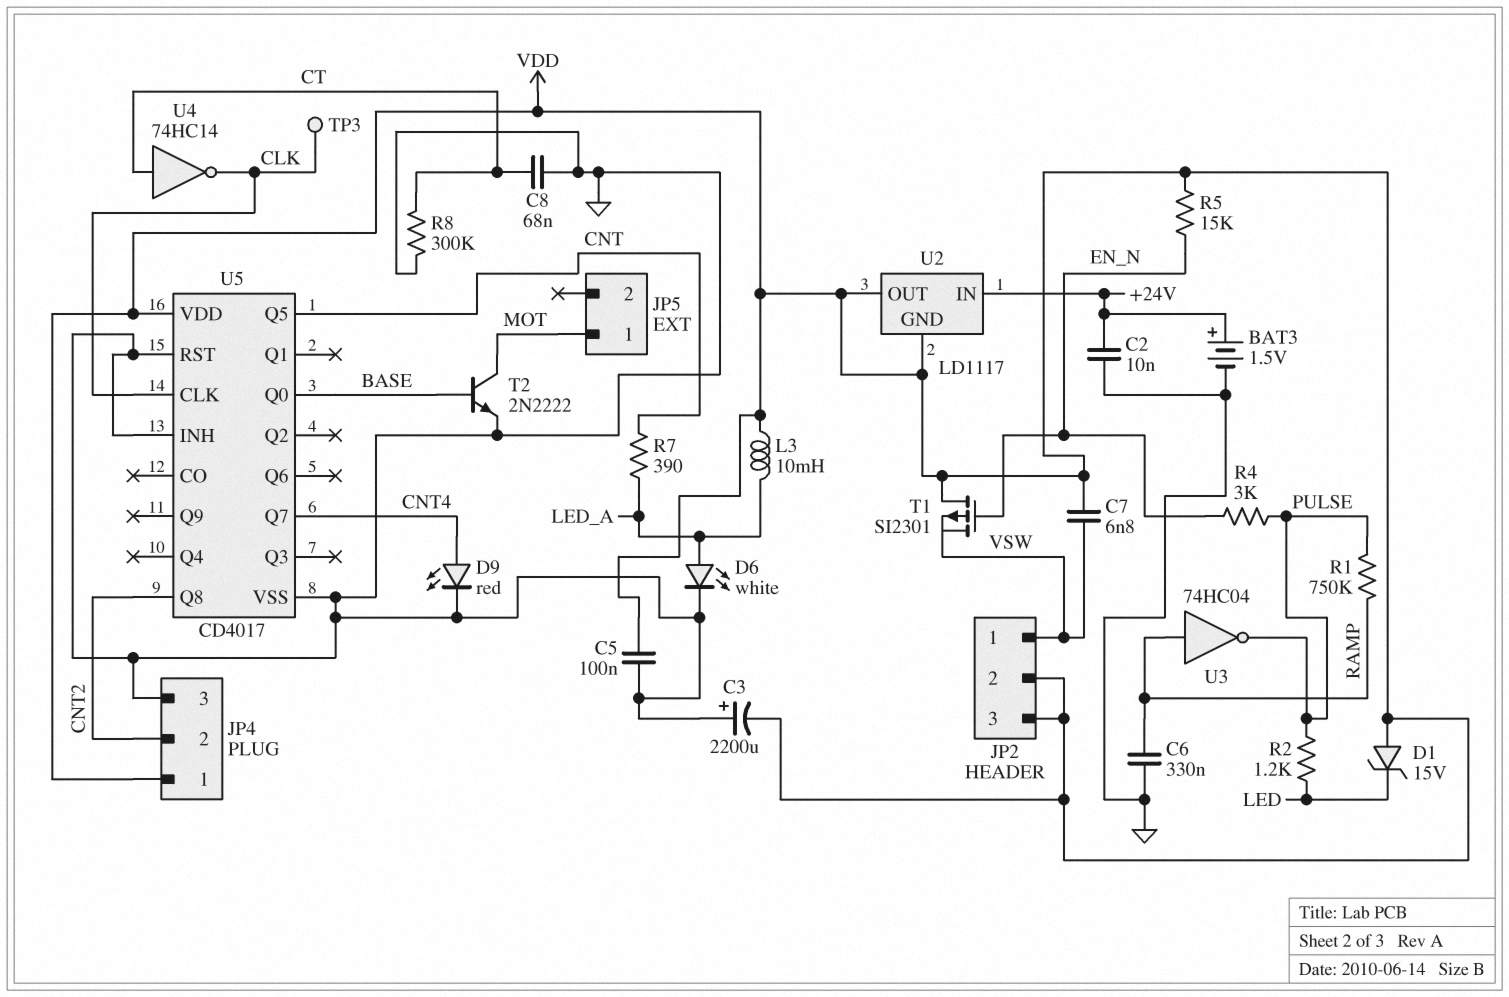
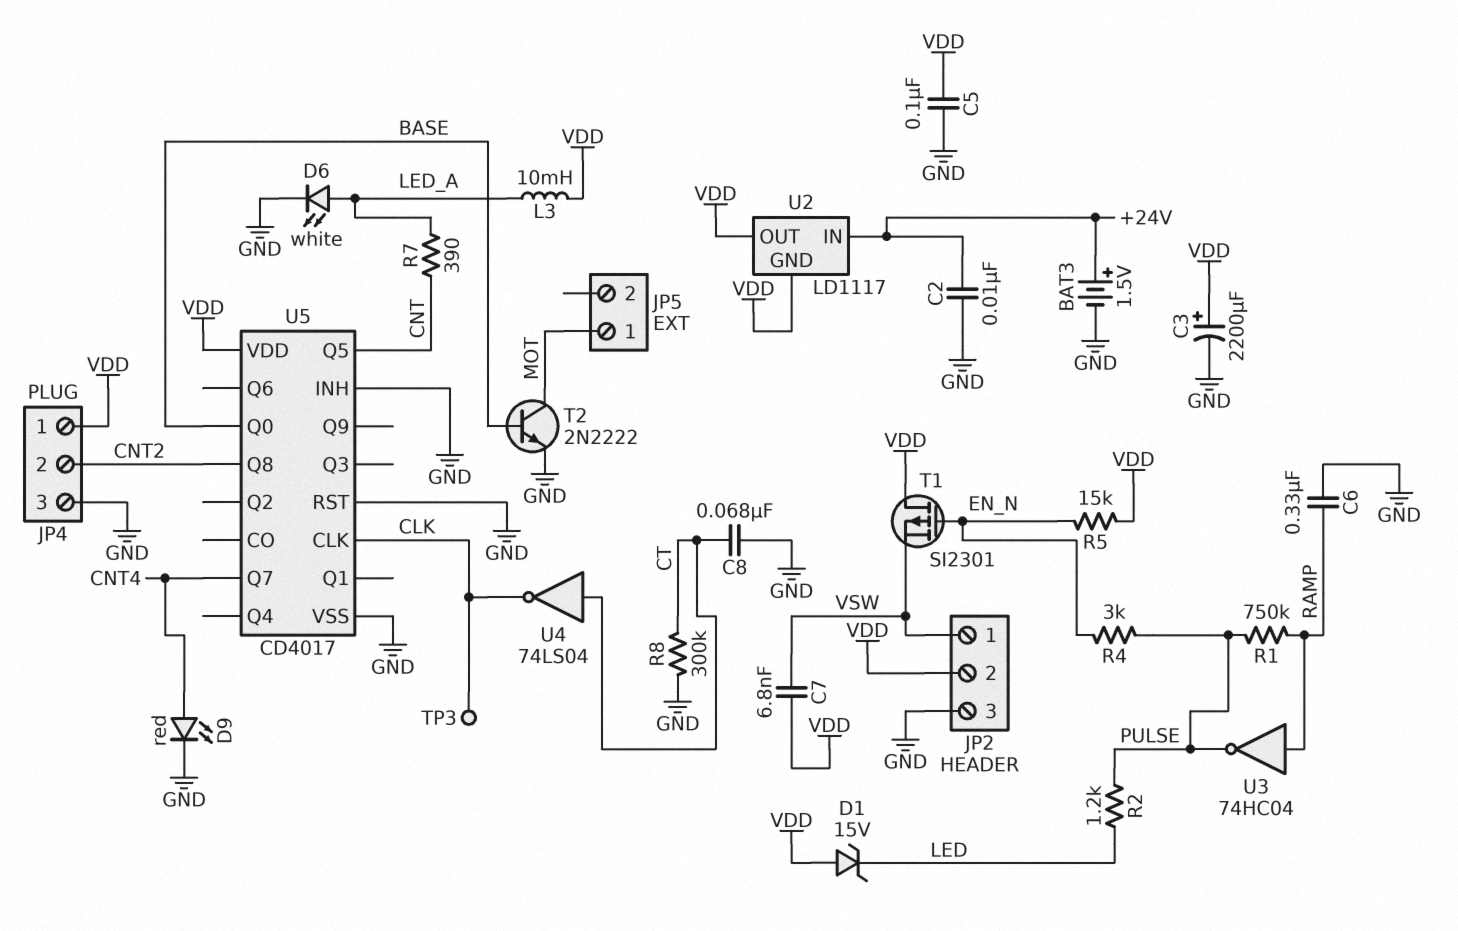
C3: 2200uF (plus GND, minus VDD) -> 2200uF (plus VDD, minus GND)
JP2 pin 3: VDD -> GND
U4: NOT 74HC14 (in CT, out CLK) -> NOT 74LS04 (in CT, out CLK)

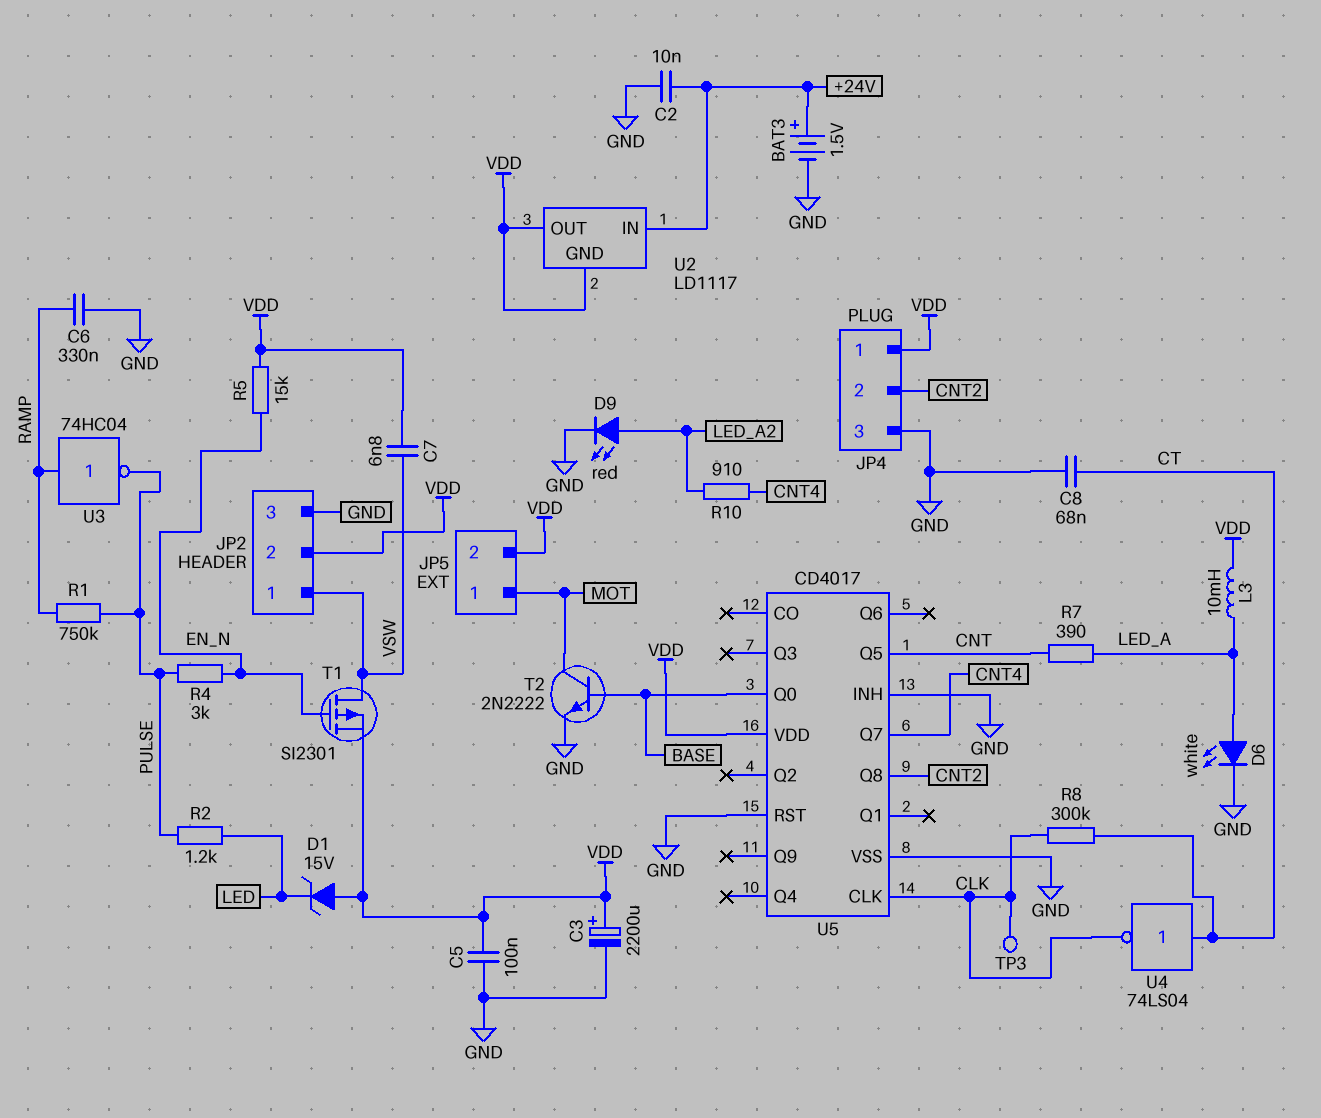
D9: LED red (A CNT4, K GND) -> LED red (A LED_A2, K GND)
JP5 pin 2: none -> VDD
R8: 300k (CT, GND) -> 300k (CLK, CT)
R10: none -> 910 (CNT4, LED_A2)
T1: PMOS SI2301 (G EN_N, D VDD, S VSW) -> PMOS SI2301 (G EN_N, D VSW, S VDD)

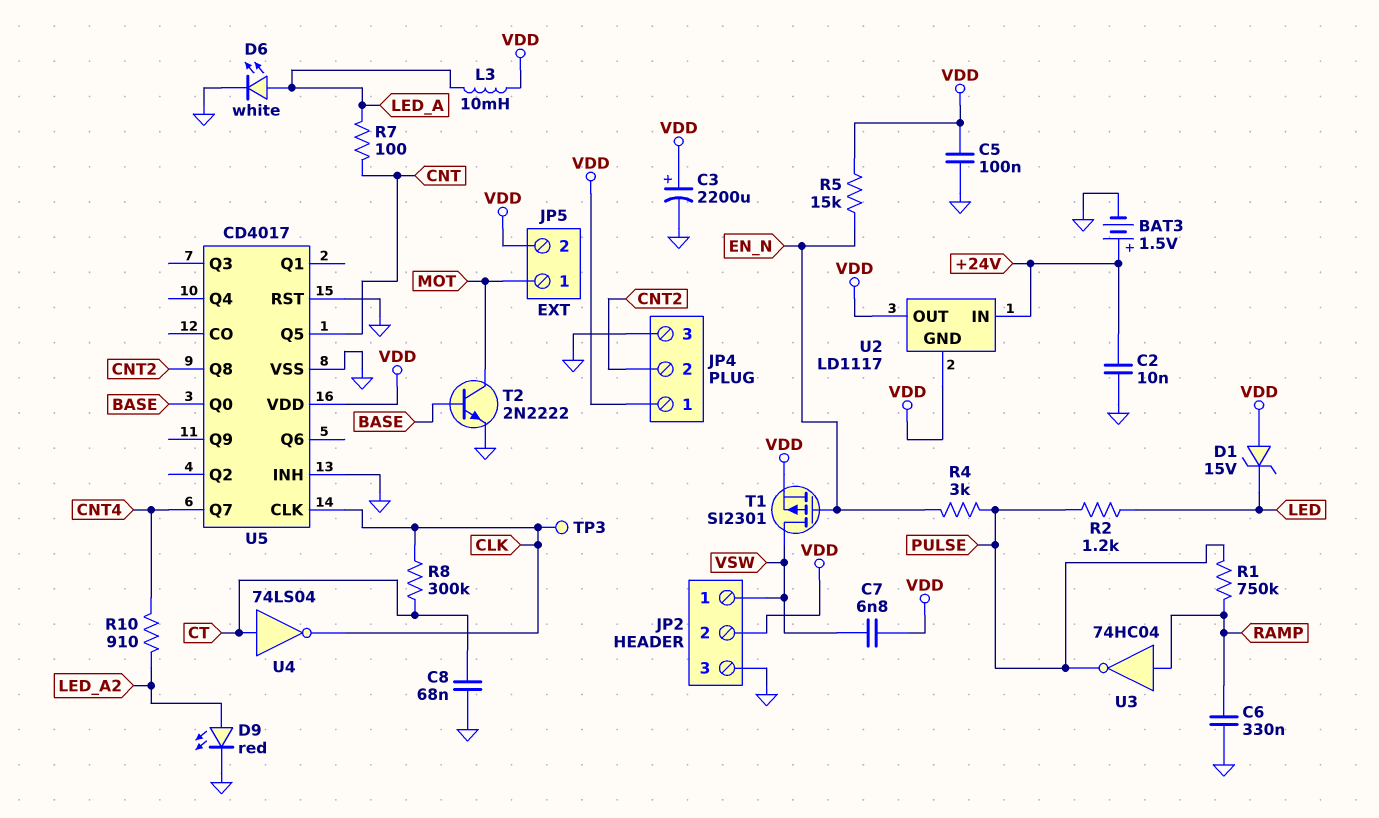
R7: 390 (CNT, LED_A) -> 100 (CNT, LED_A)

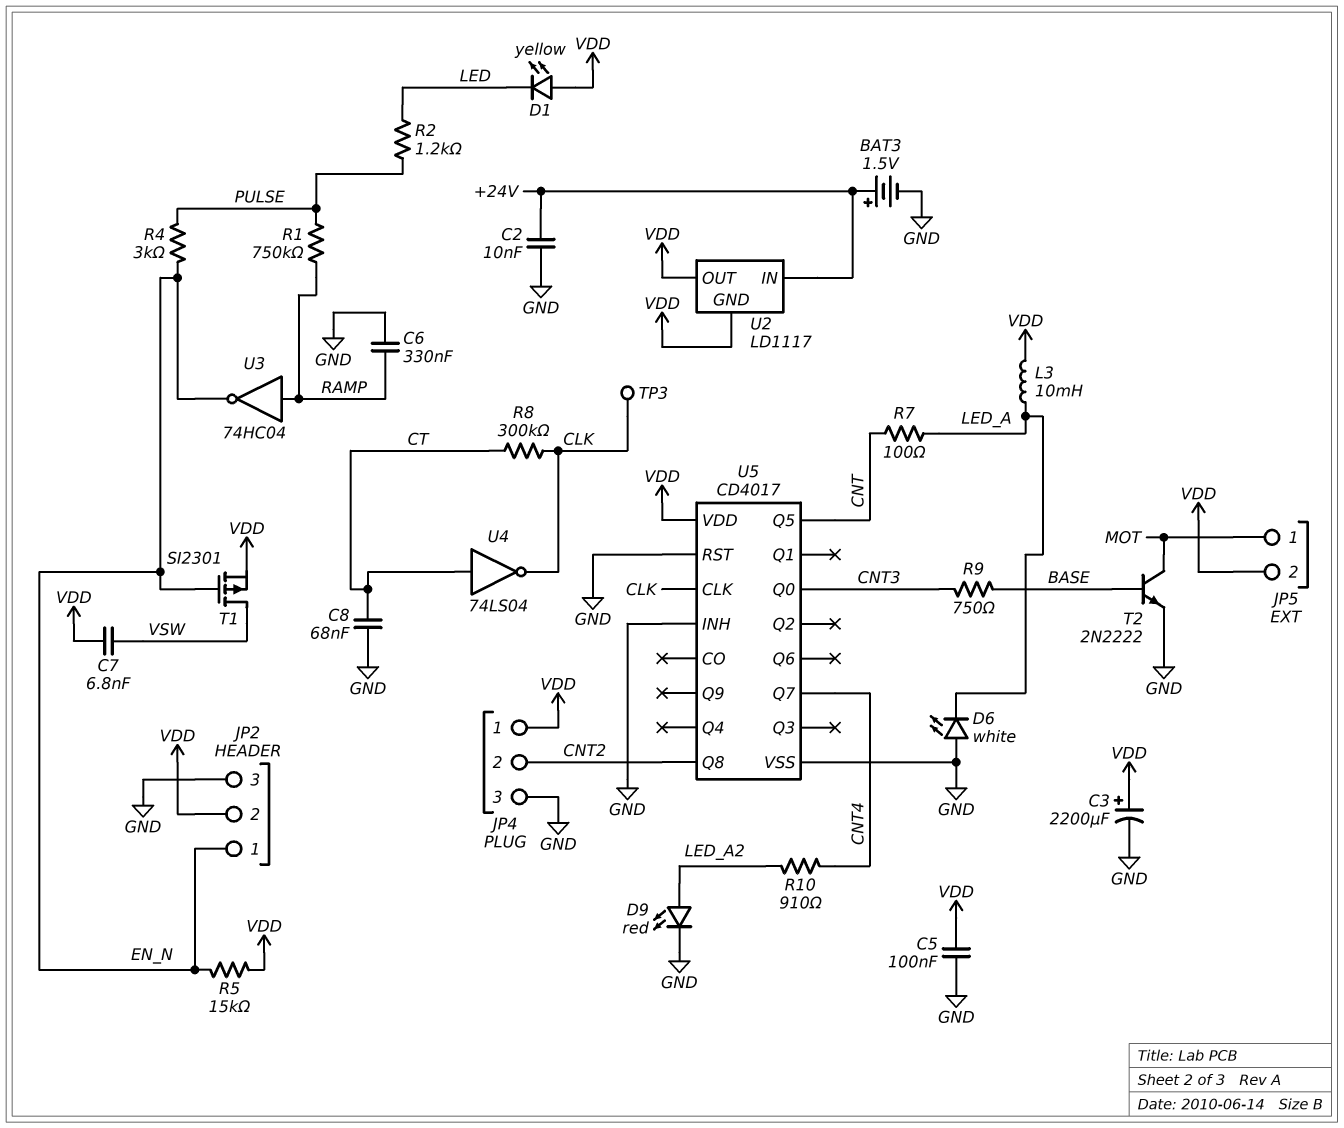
D1: zener 15V (A VDD, K LED) -> LED yellow (A VDD, K LED)
D6: LED white (A LED_A, K GND) -> LED white (A GND, K LED_A)
JP2 pin 1: VSW -> EN_N
R9: none -> 750 (BASE, CNT3)
U3: NOT 74HC04 (in RAMP, out PULSE) -> NOT 74HC04 (in RAMP, out EN_N)
U5 pin Q0: BASE -> CNT3

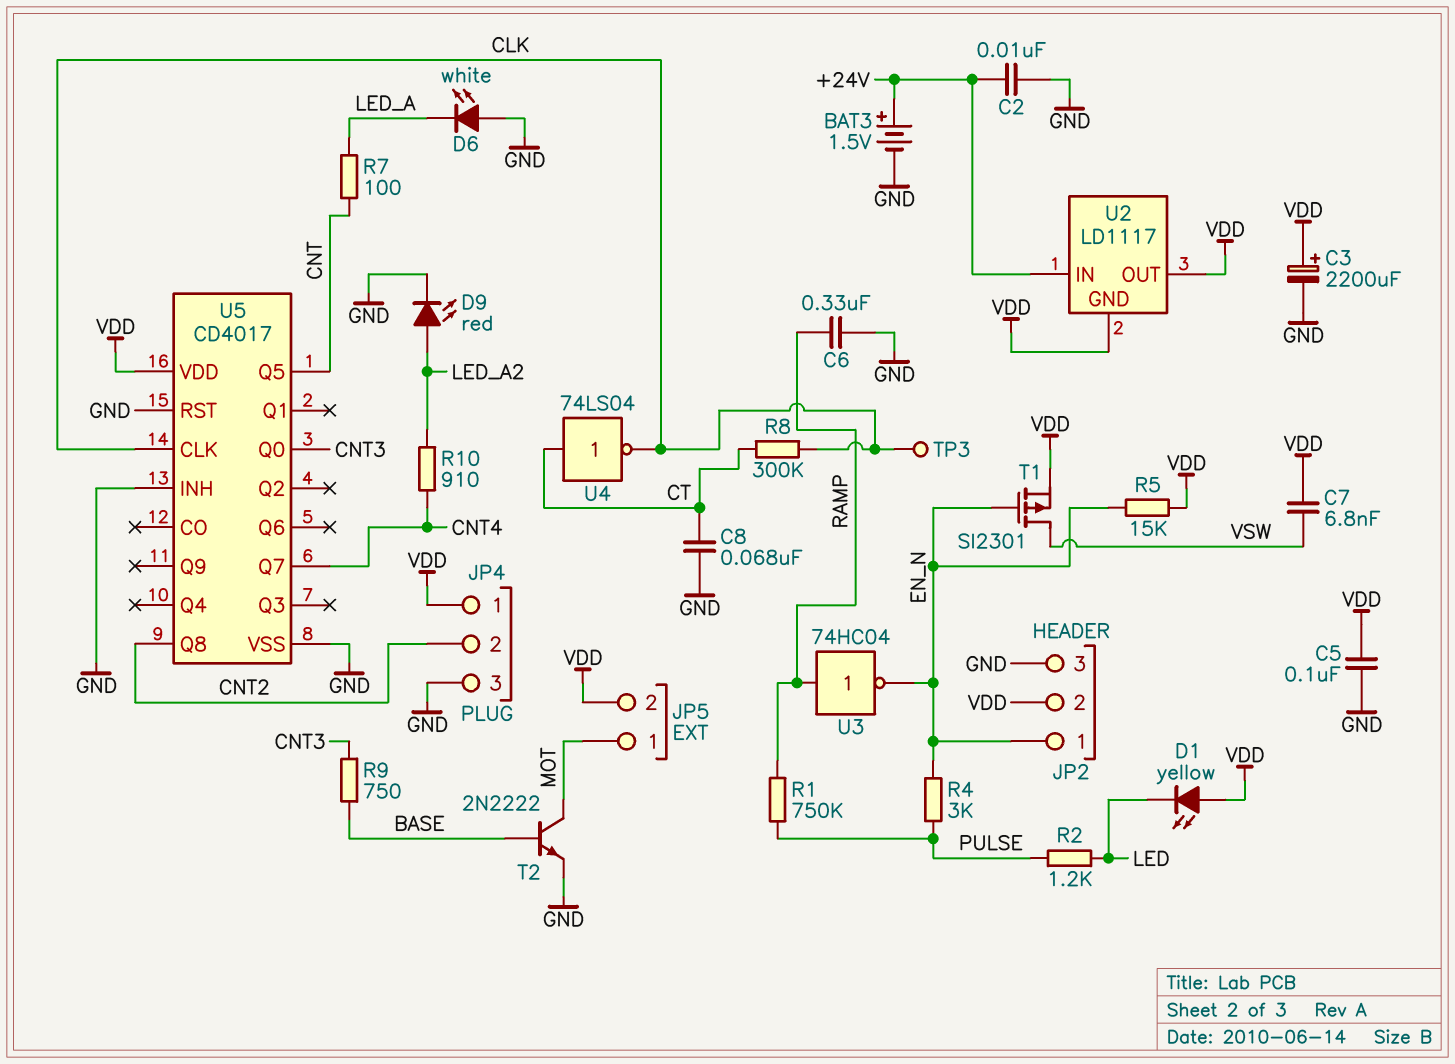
L3: 10mH (LED_A, VDD) -> none

